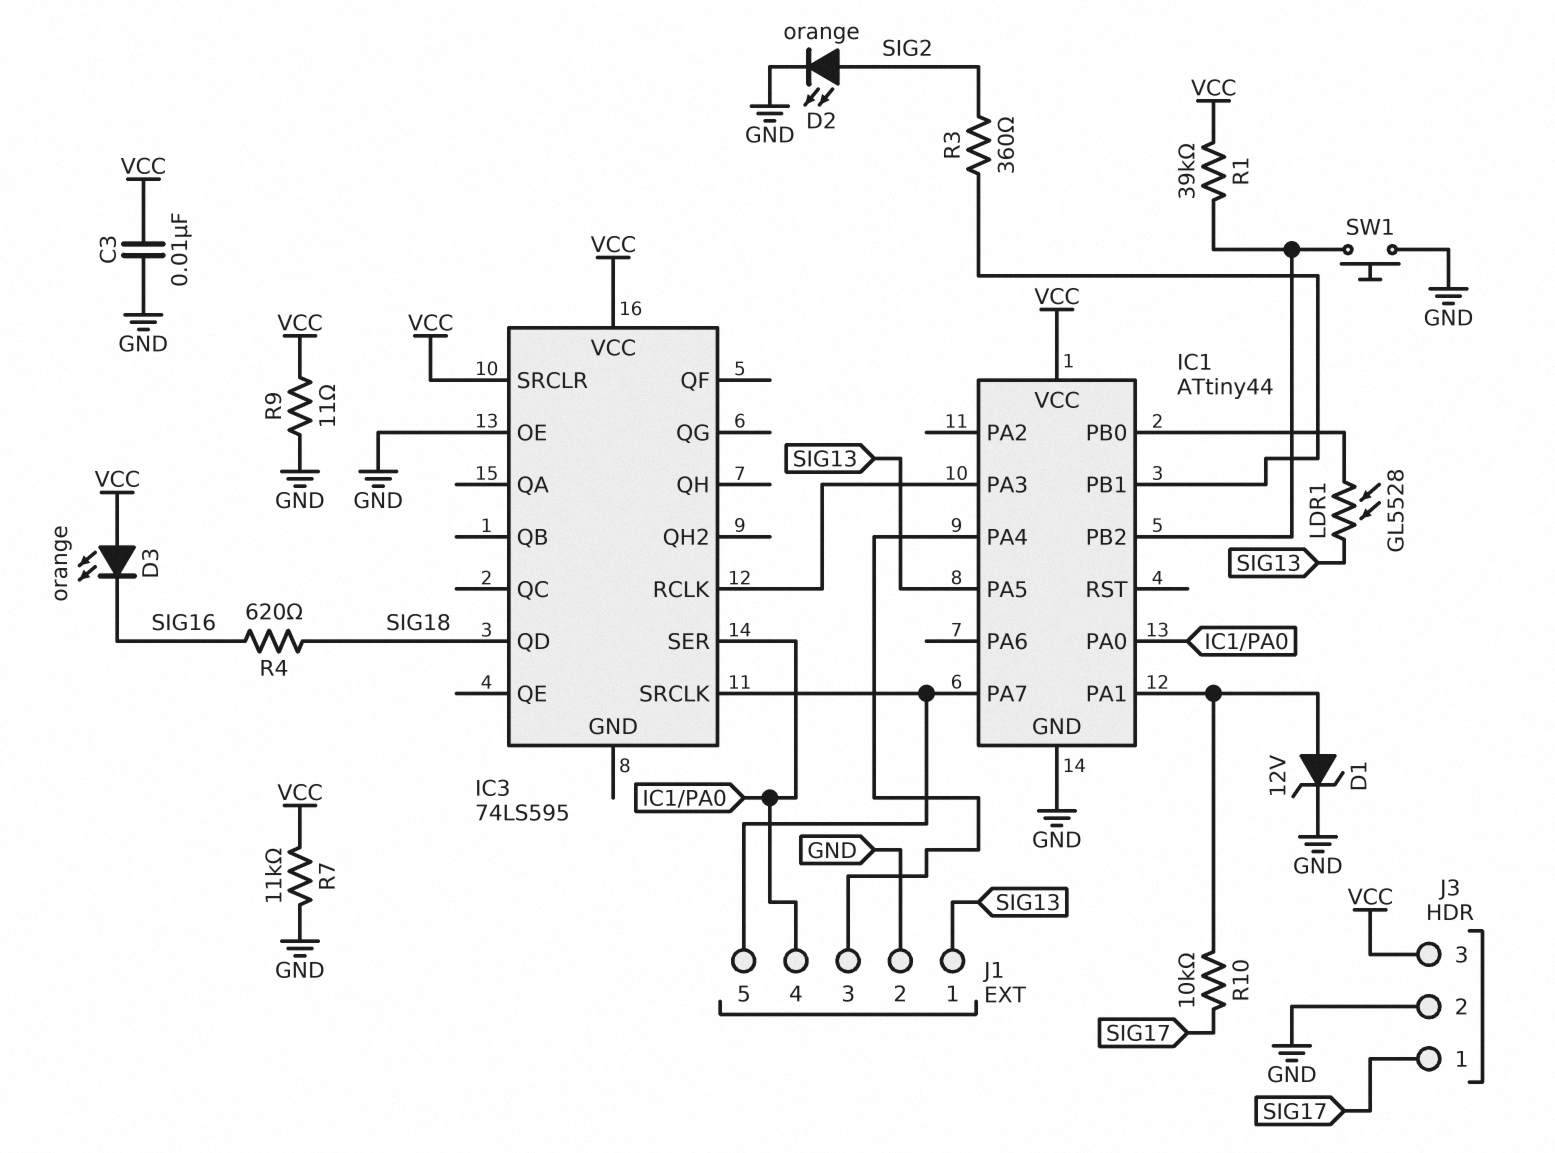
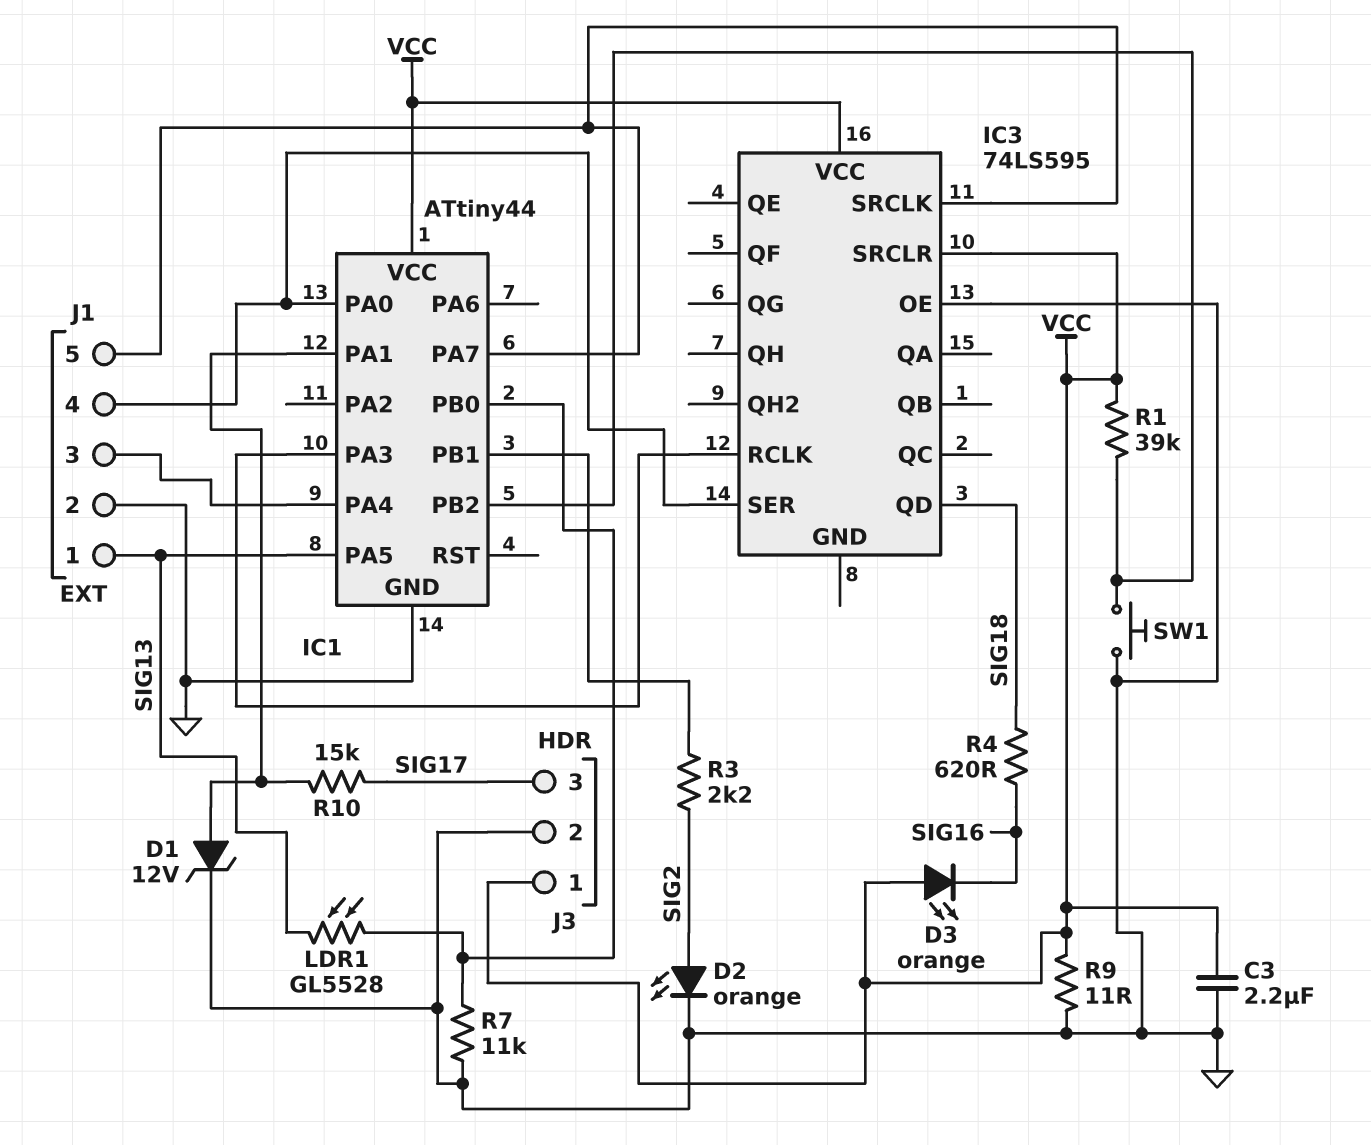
C3: 10nF (GND, VCC) -> 2.2uF (GND, VCC)
J3 pin 1: SIG17 -> VCC
J3 pin 3: VCC -> SIG17
R3: 360 (IC1/PB1, SIG2) -> 2.2k (IC1/PB1, SIG2)
R7: 11k (GND, VCC) -> 11k (GND, IC1/PB0)
R10: 10k (IC1/PA1, SIG17) -> 15k (IC1/PA1, SIG17)

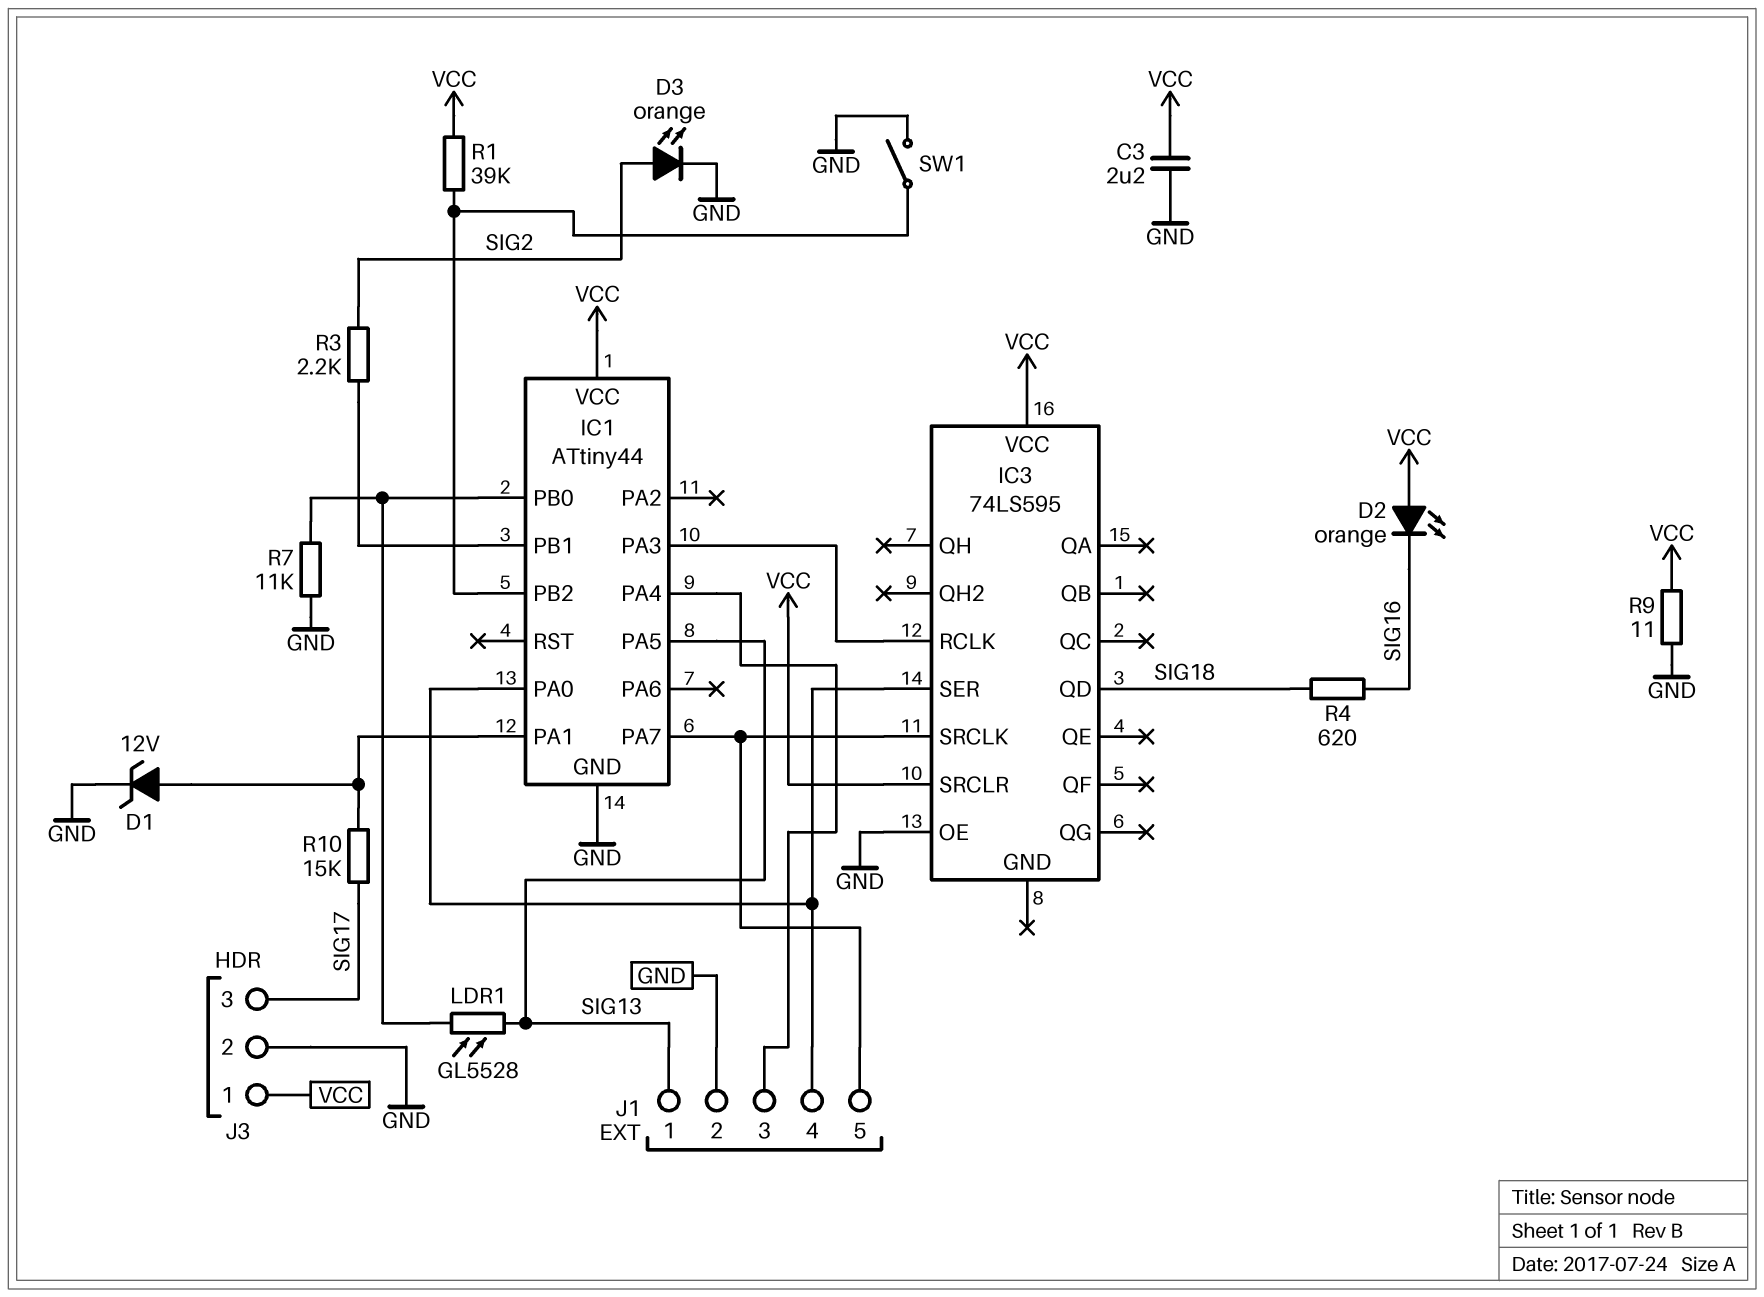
D2: LED orange (A SIG2, K GND) -> LED orange (A VCC, K SIG16)
D3: LED orange (A VCC, K SIG16) -> LED orange (A SIG2, K GND)
SW1: button (GND, IC1/PB2) -> switch (GND, IC1/PB2)

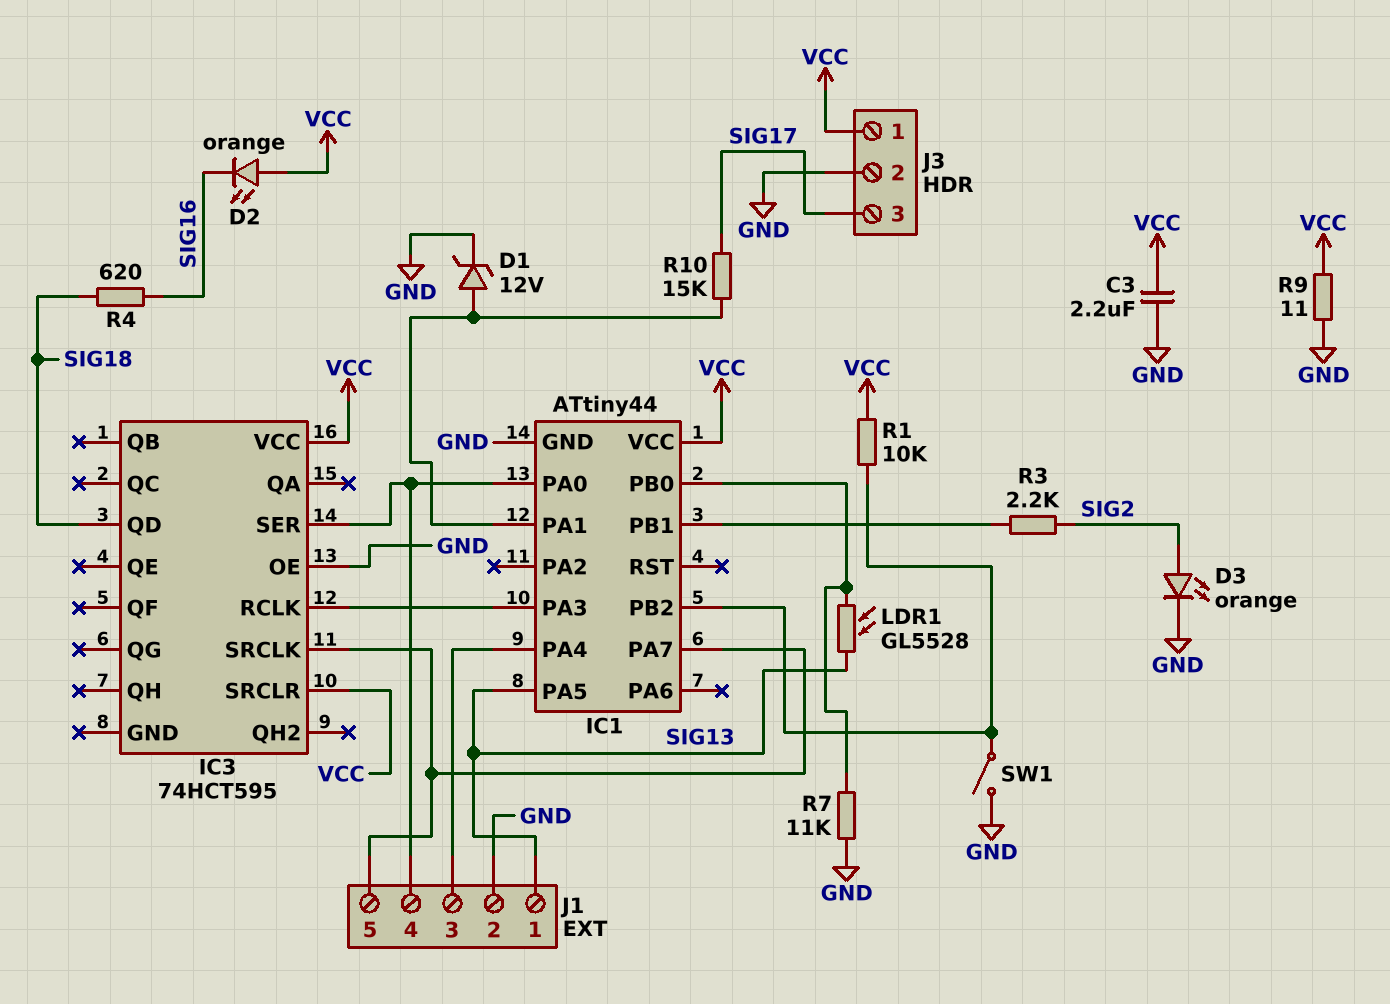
IC3: 74LS595 -> 74HCT595
R1: 39k (IC1/PB2, VCC) -> 10k (IC1/PB2, VCC)

